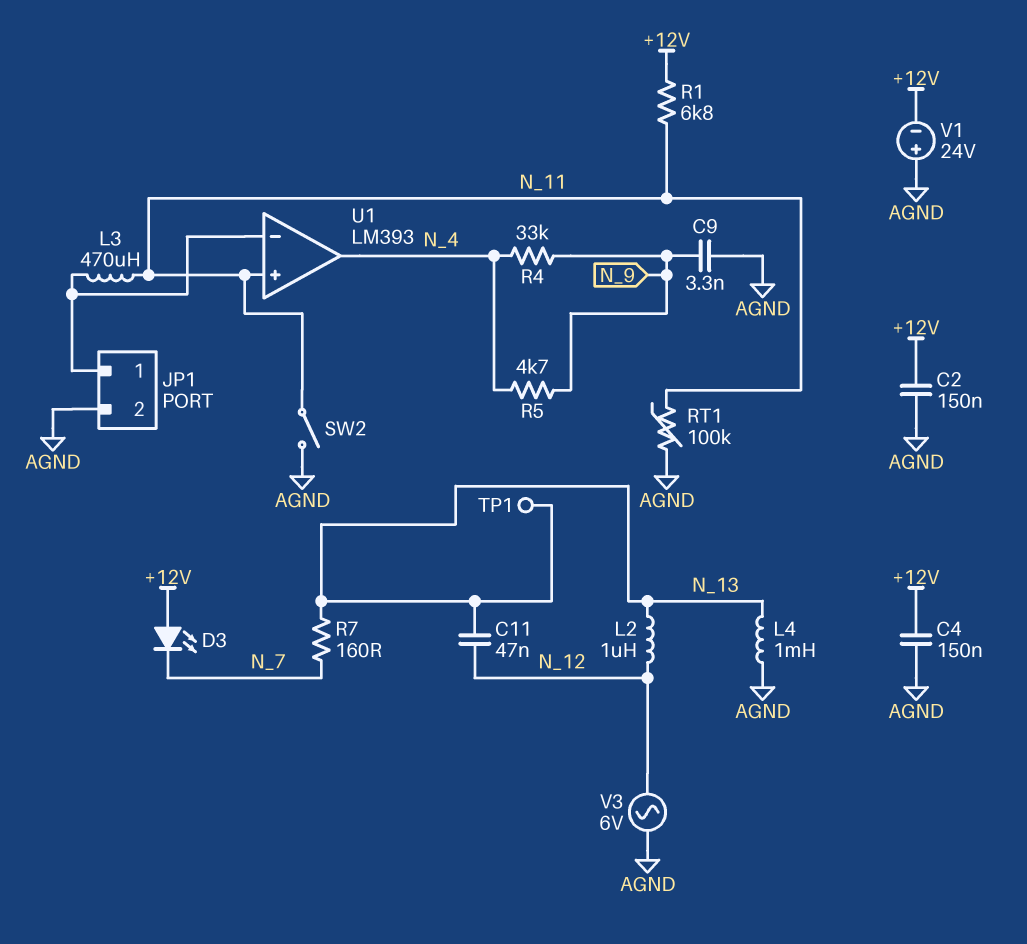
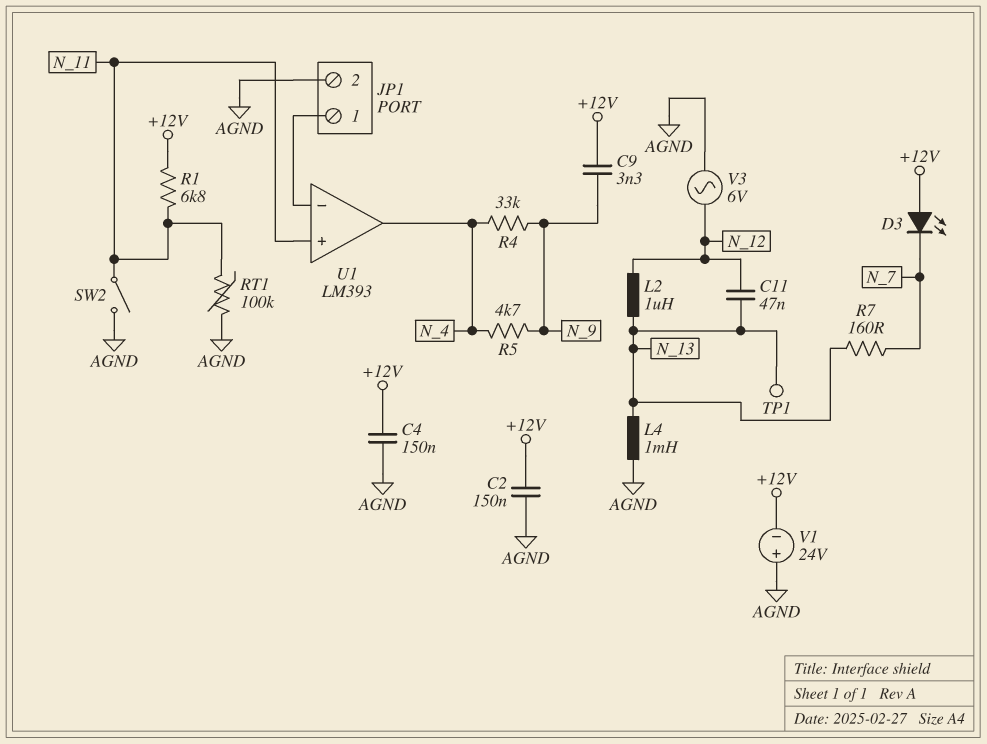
C9: 3.3nF (AGND, N_9) -> 3.3nF (+12V, N_9)
L3: 470uH (JP1/1, N_11) -> none

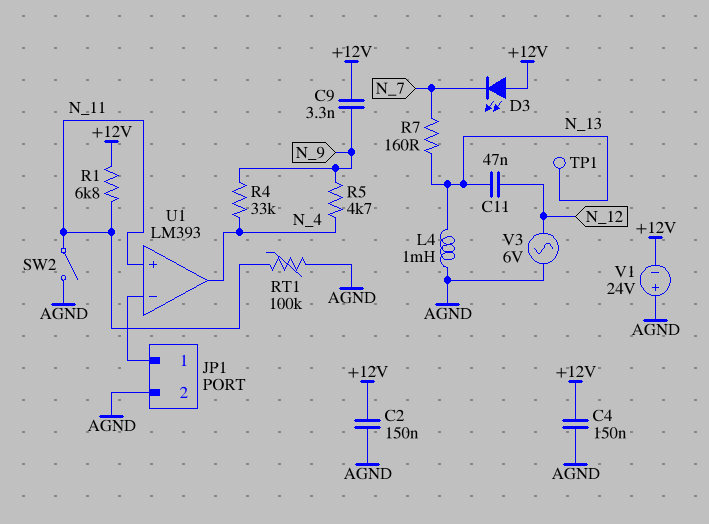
L2: 1uH (N_12, N_13) -> none

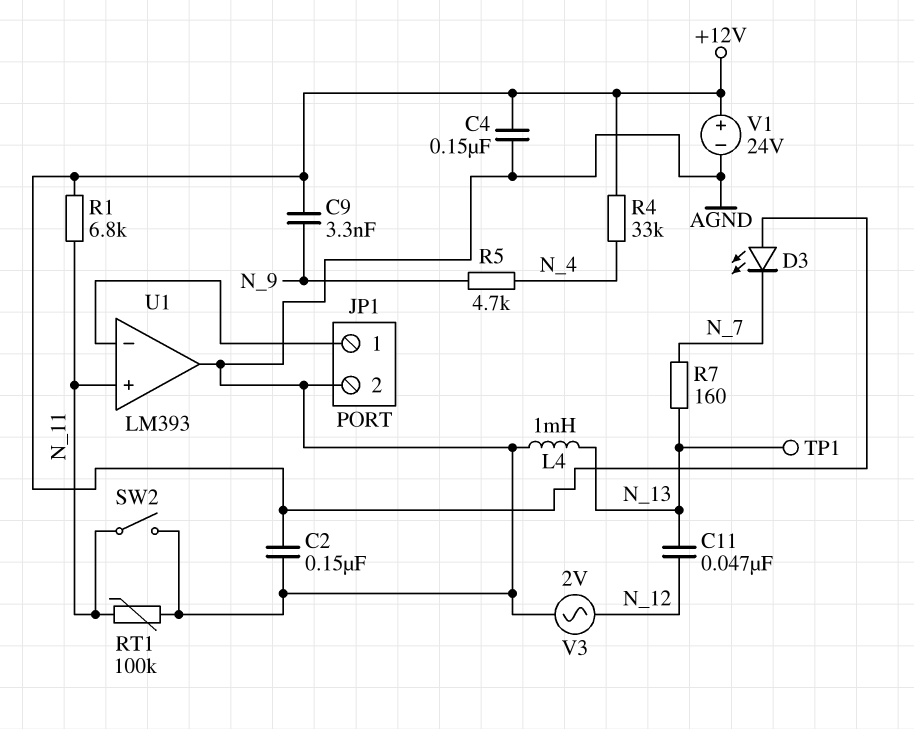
R4: 33k (N_4, N_9) -> 33k (+12V, N_4)
U1 pin out: N_4 -> AGND
V1: 24V (plus AGND, minus +12V) -> 24V (plus +12V, minus AGND)
V3: AC 6V (AGND, N_12) -> AC 2V (AGND, N_12)

